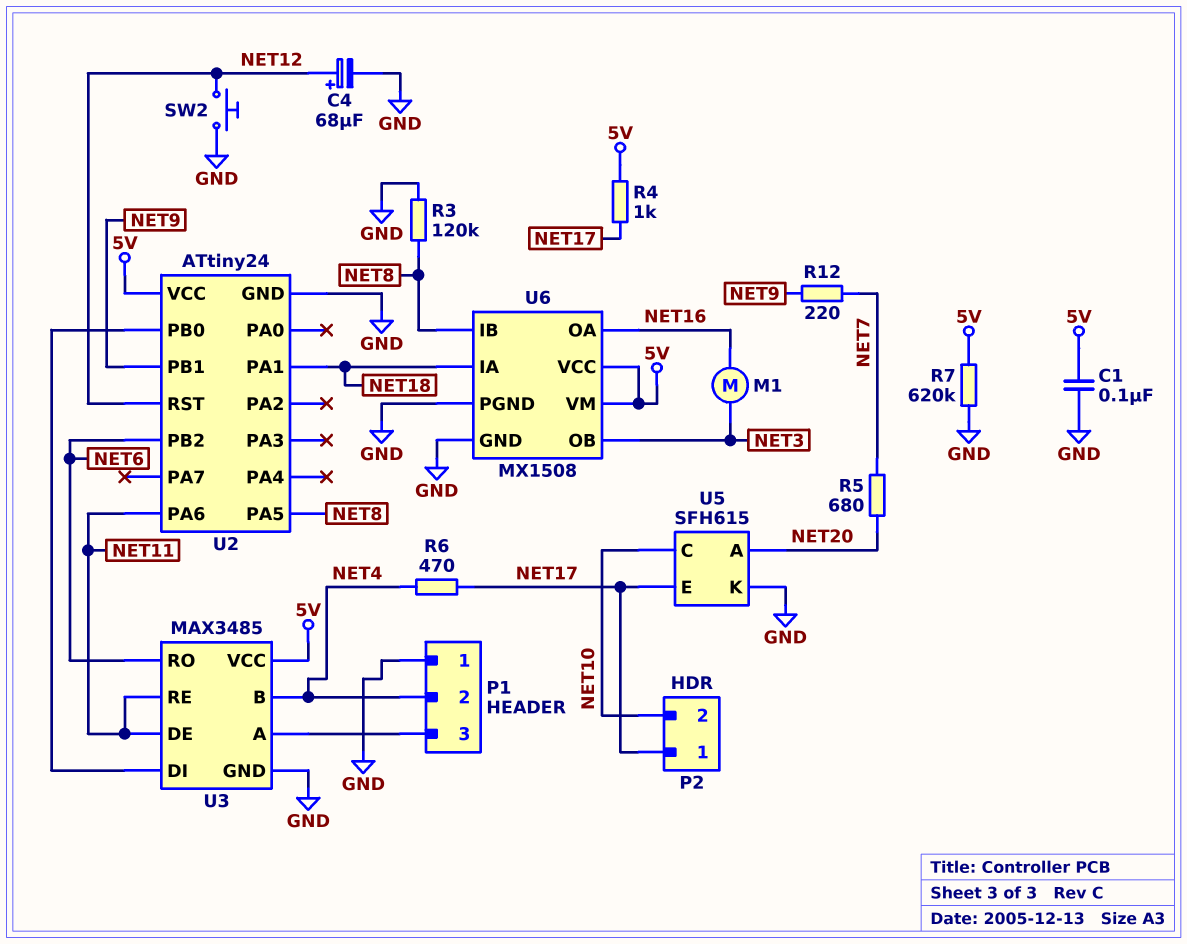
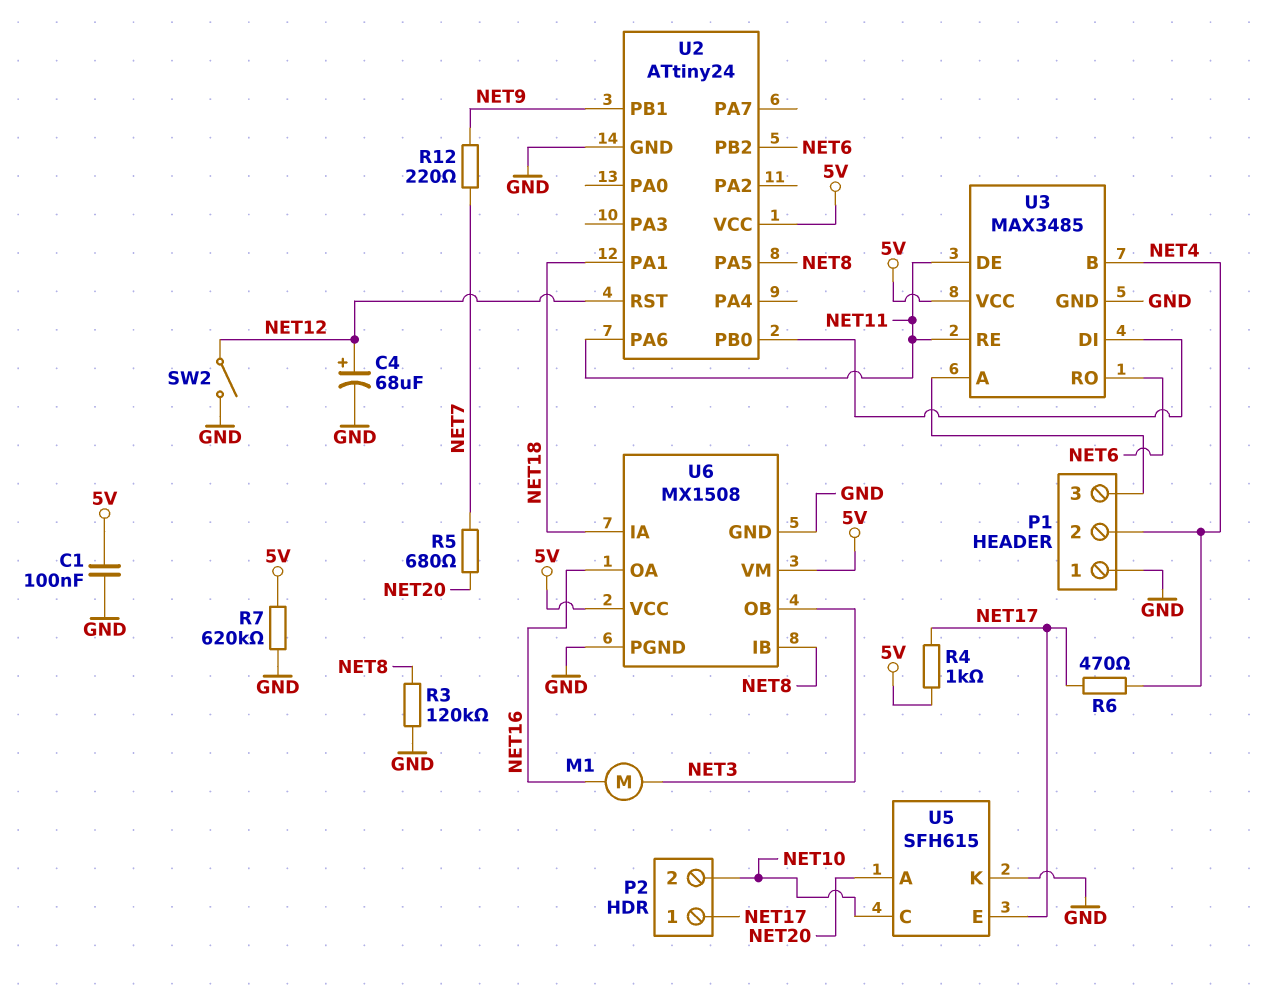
SW2: button (GND, NET12) -> switch (GND, NET12)

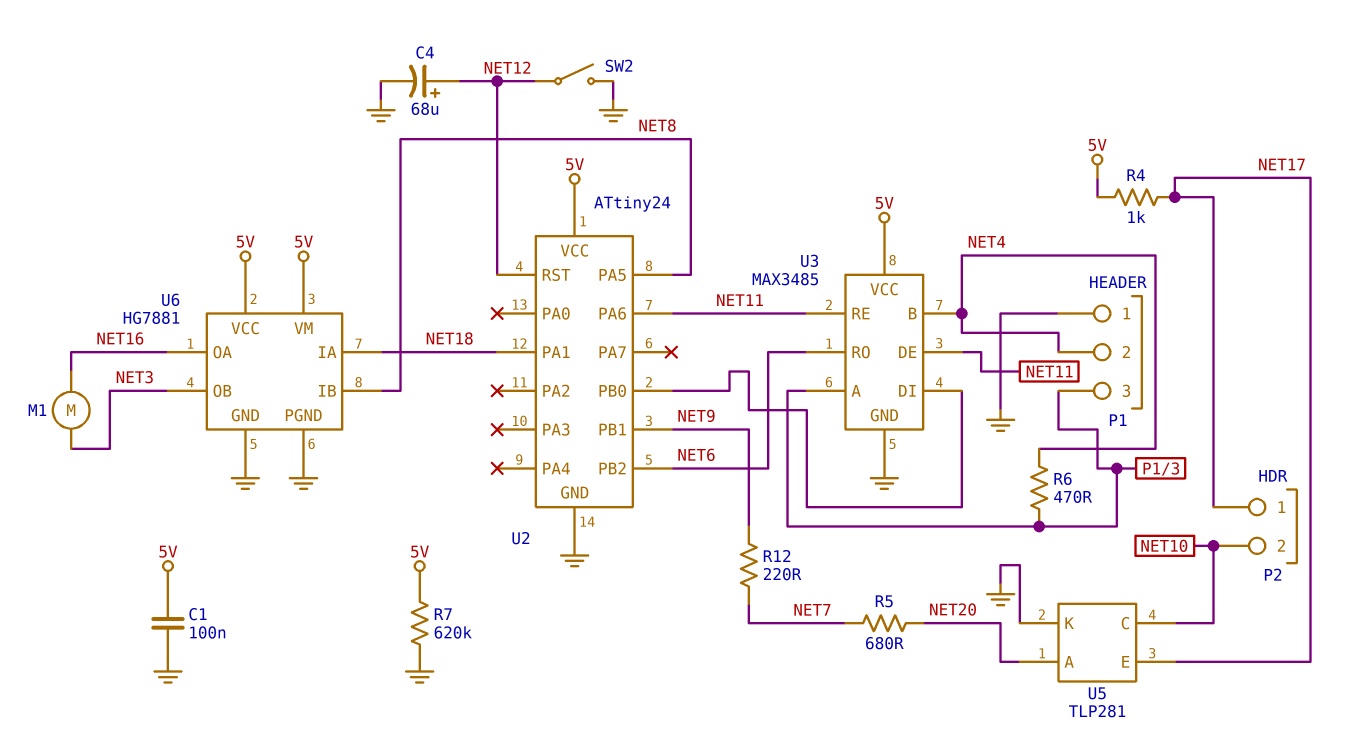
R3: 120k (GND, NET8) -> none
R6: 470 (NET4, NET17) -> 470 (NET4, P1/3)
U5: SFH615 -> TLP281
U6: MX1508 -> HG7881

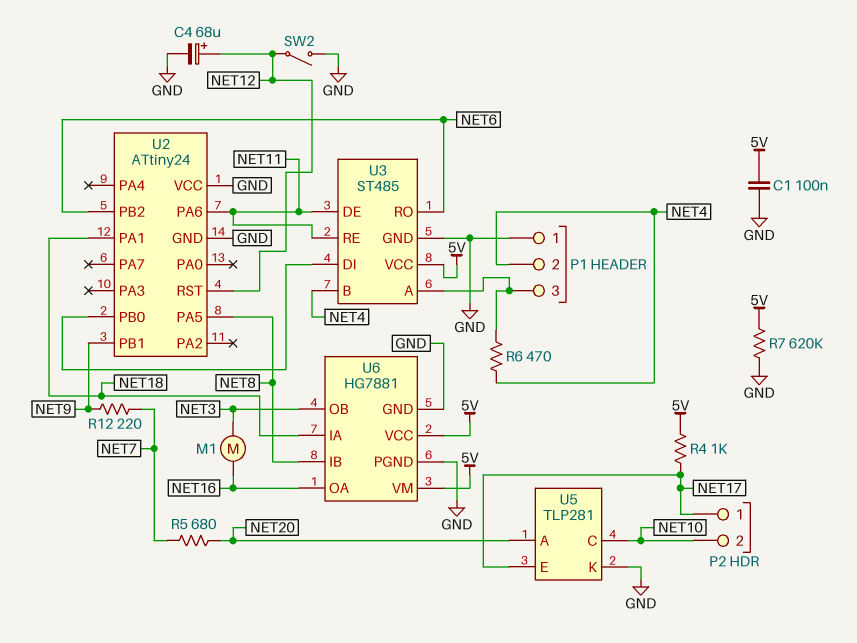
U2 pin VCC: 5V -> GND
U3: MAX3485 -> ST485

